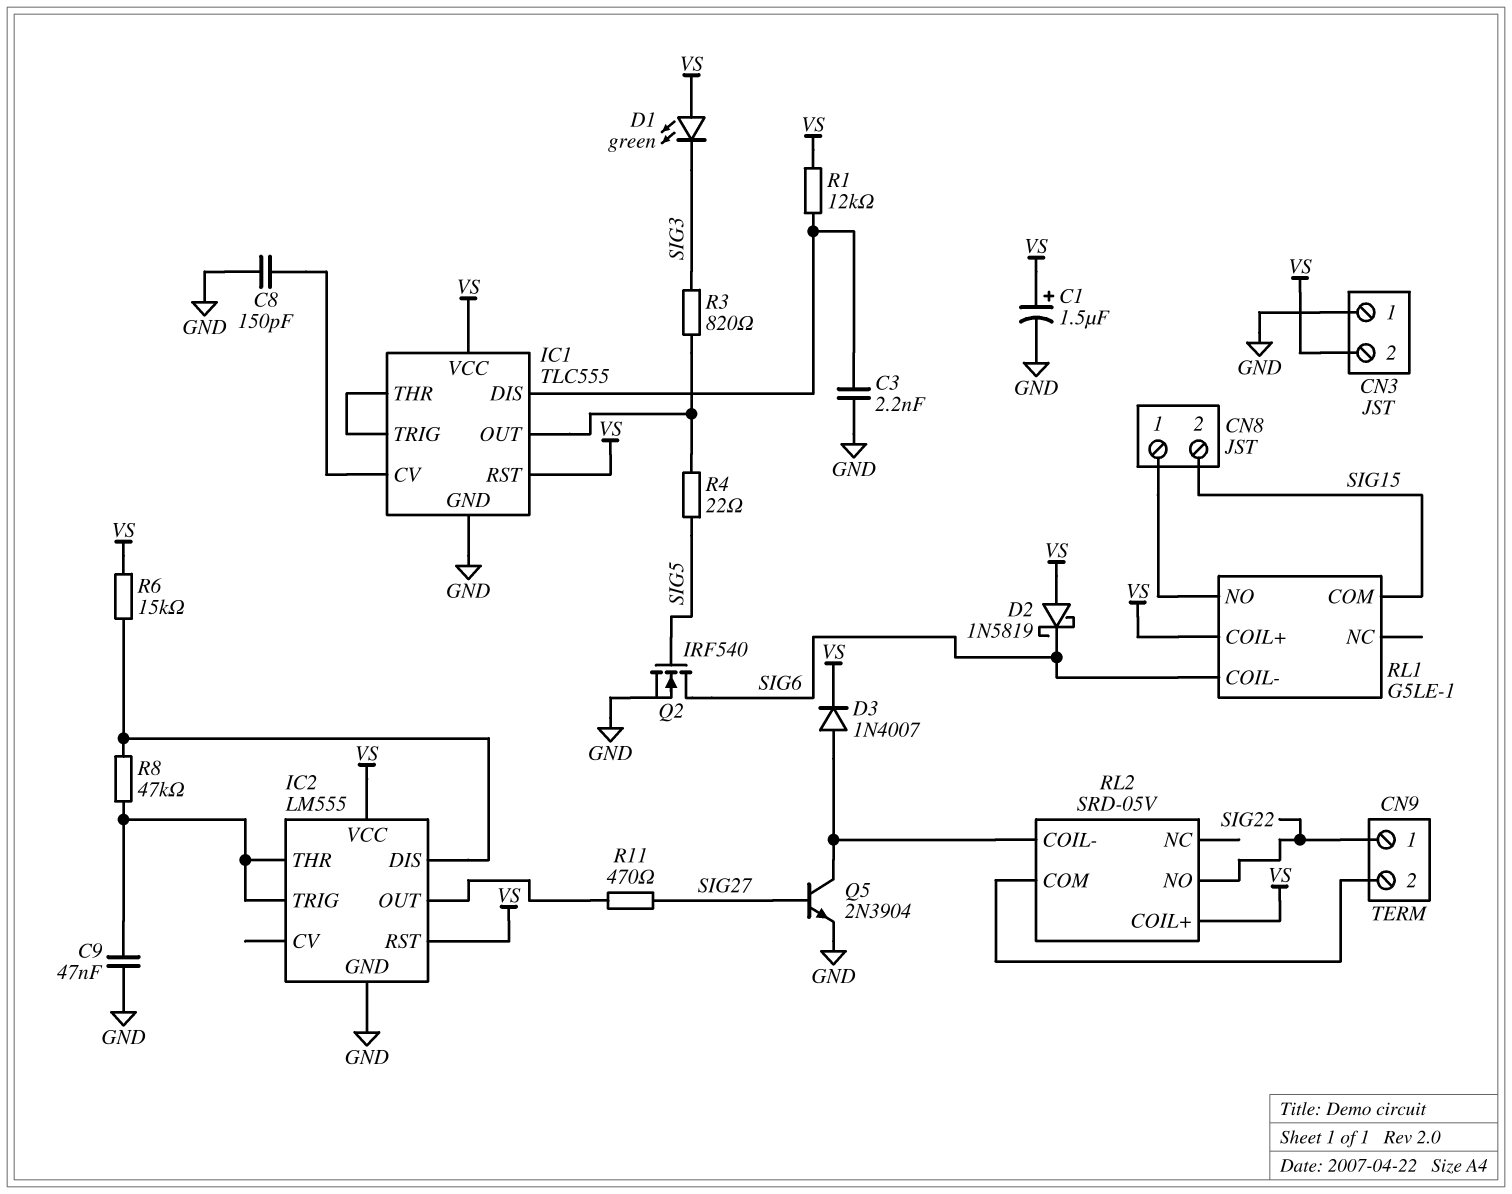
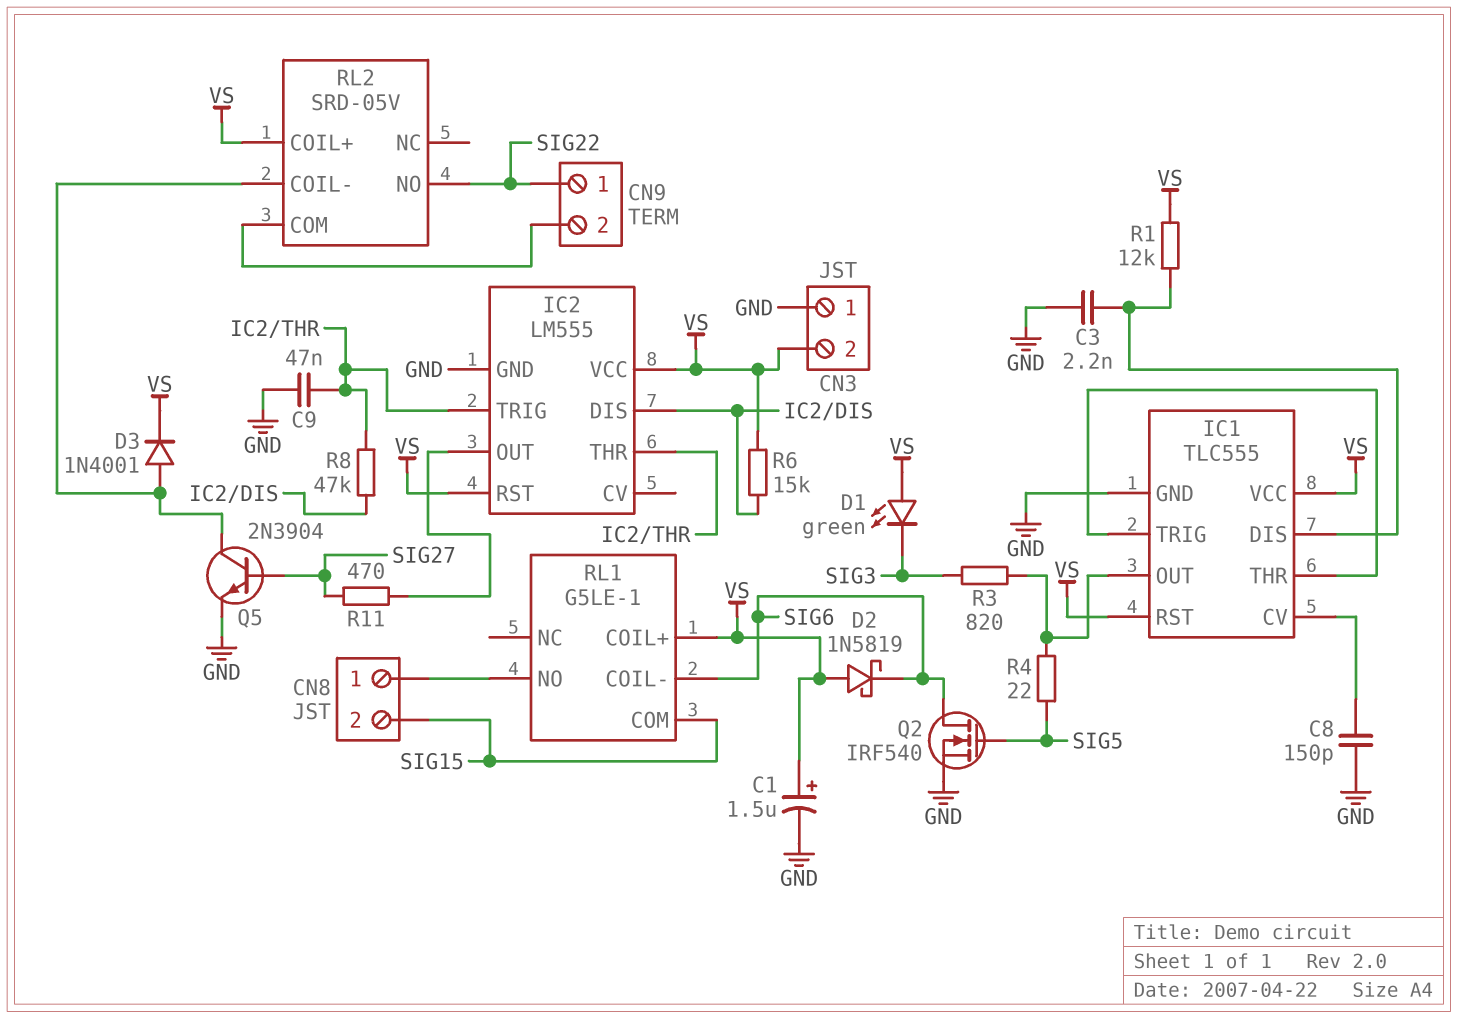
D3: diode 1N4007 (A RL2/COIL-, K VS) -> diode 1N4001 (A RL2/COIL-, K VS)

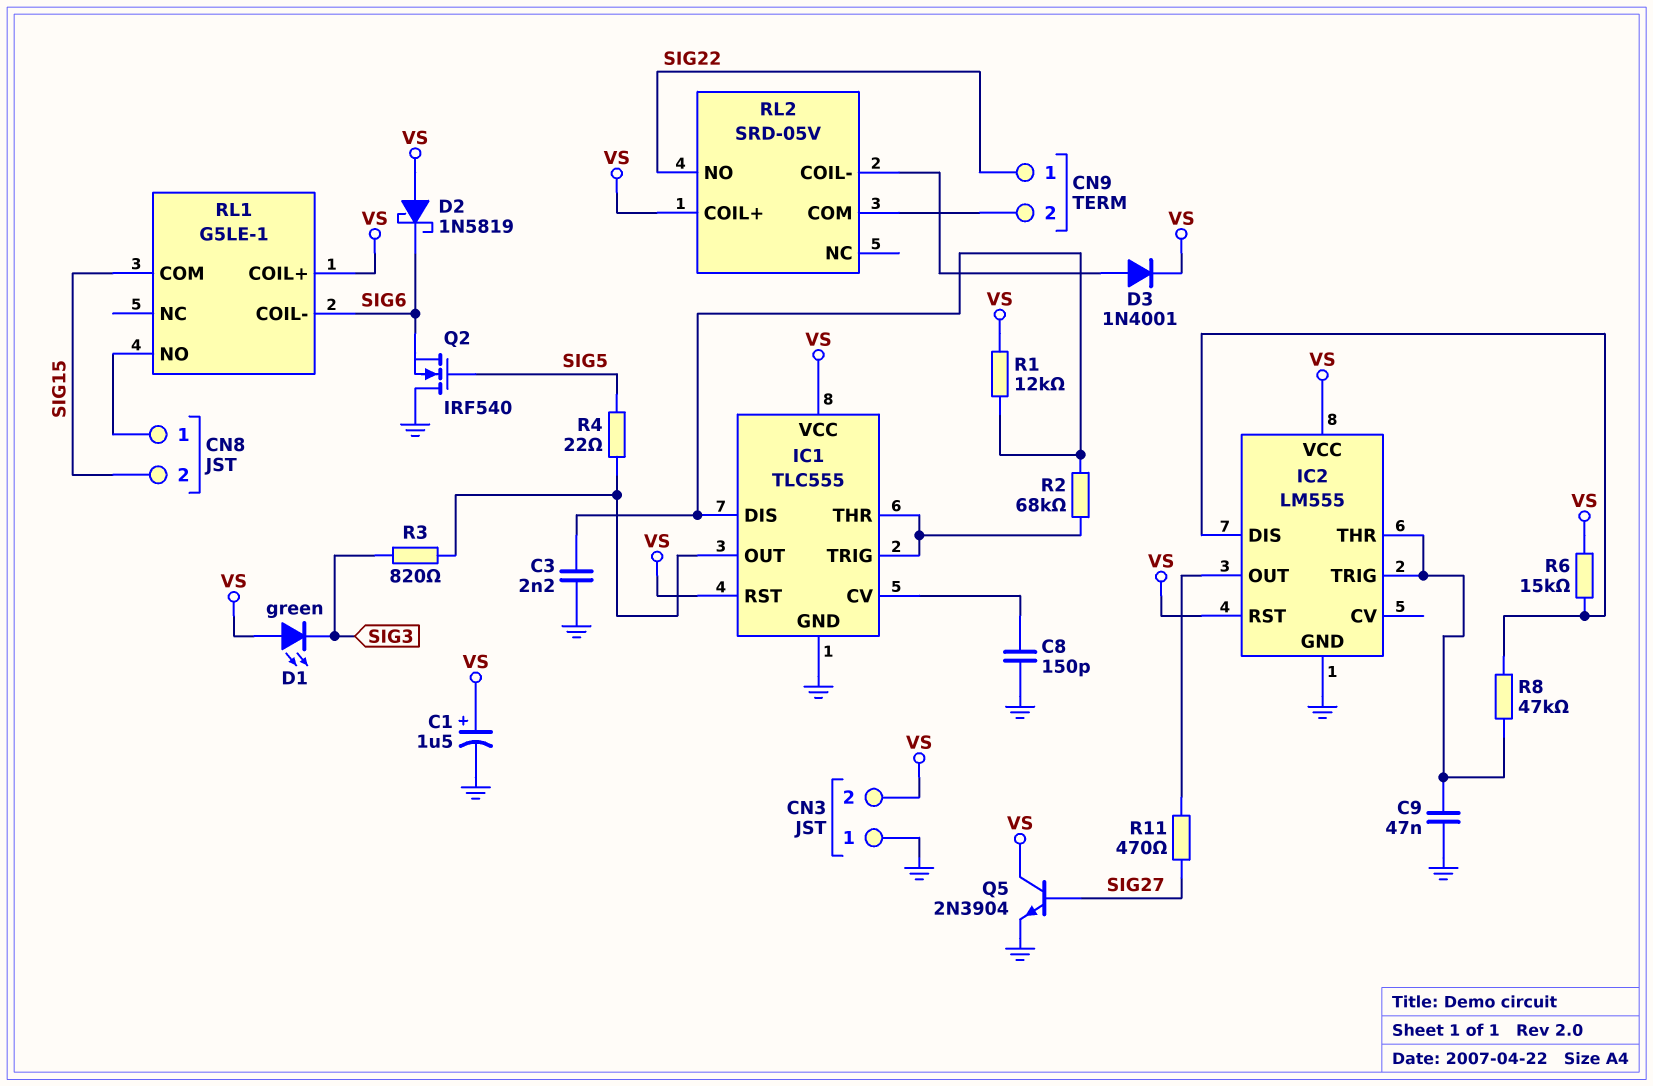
Q2: NMOS IRF540 (G SIG5, D SIG6, S GND) -> NMOS IRF540 (G SIG5, D GND, S SIG6)
Q5: NPN 2N3904 (B SIG27, C RL2/COIL-, E GND) -> NPN 2N3904 (B SIG27, C VS, E GND)
R2: none -> 68k (IC1/DIS, IC1/THR)

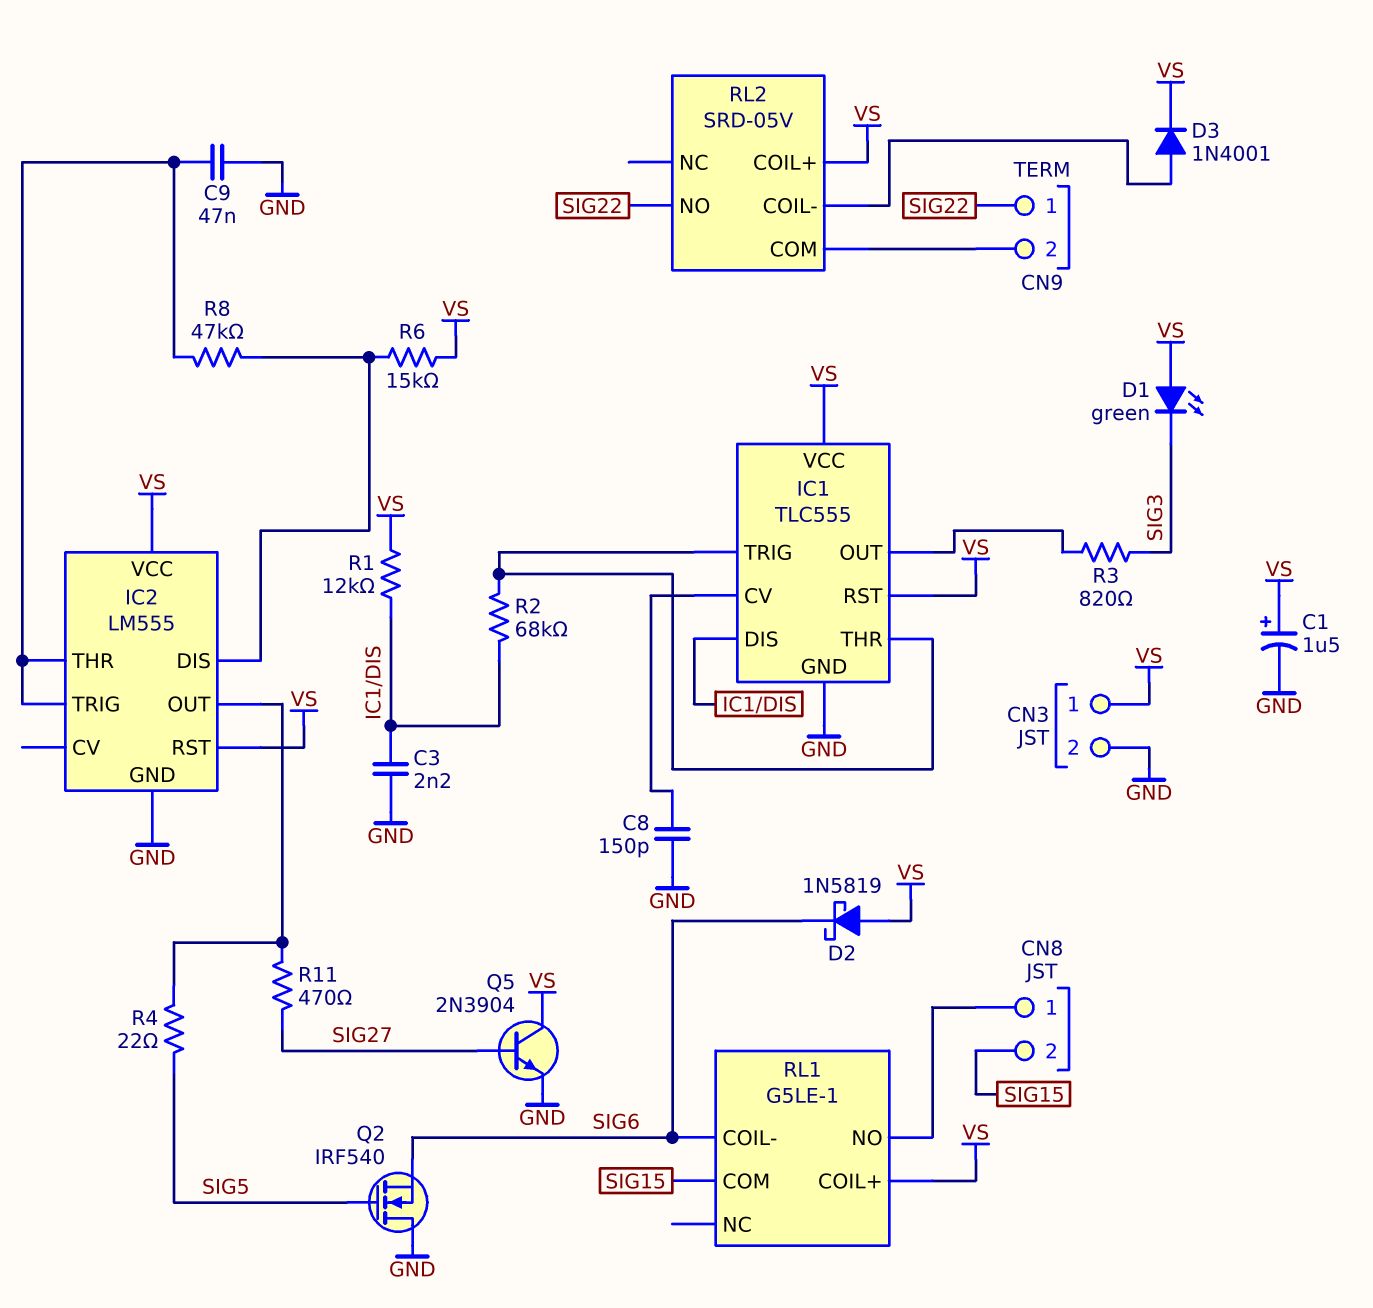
CN3 pin 1: GND -> VS
CN3 pin 2: VS -> GND
R4: 22 (IC1/OUT, SIG5) -> 22 (IC2/OUT, SIG5)

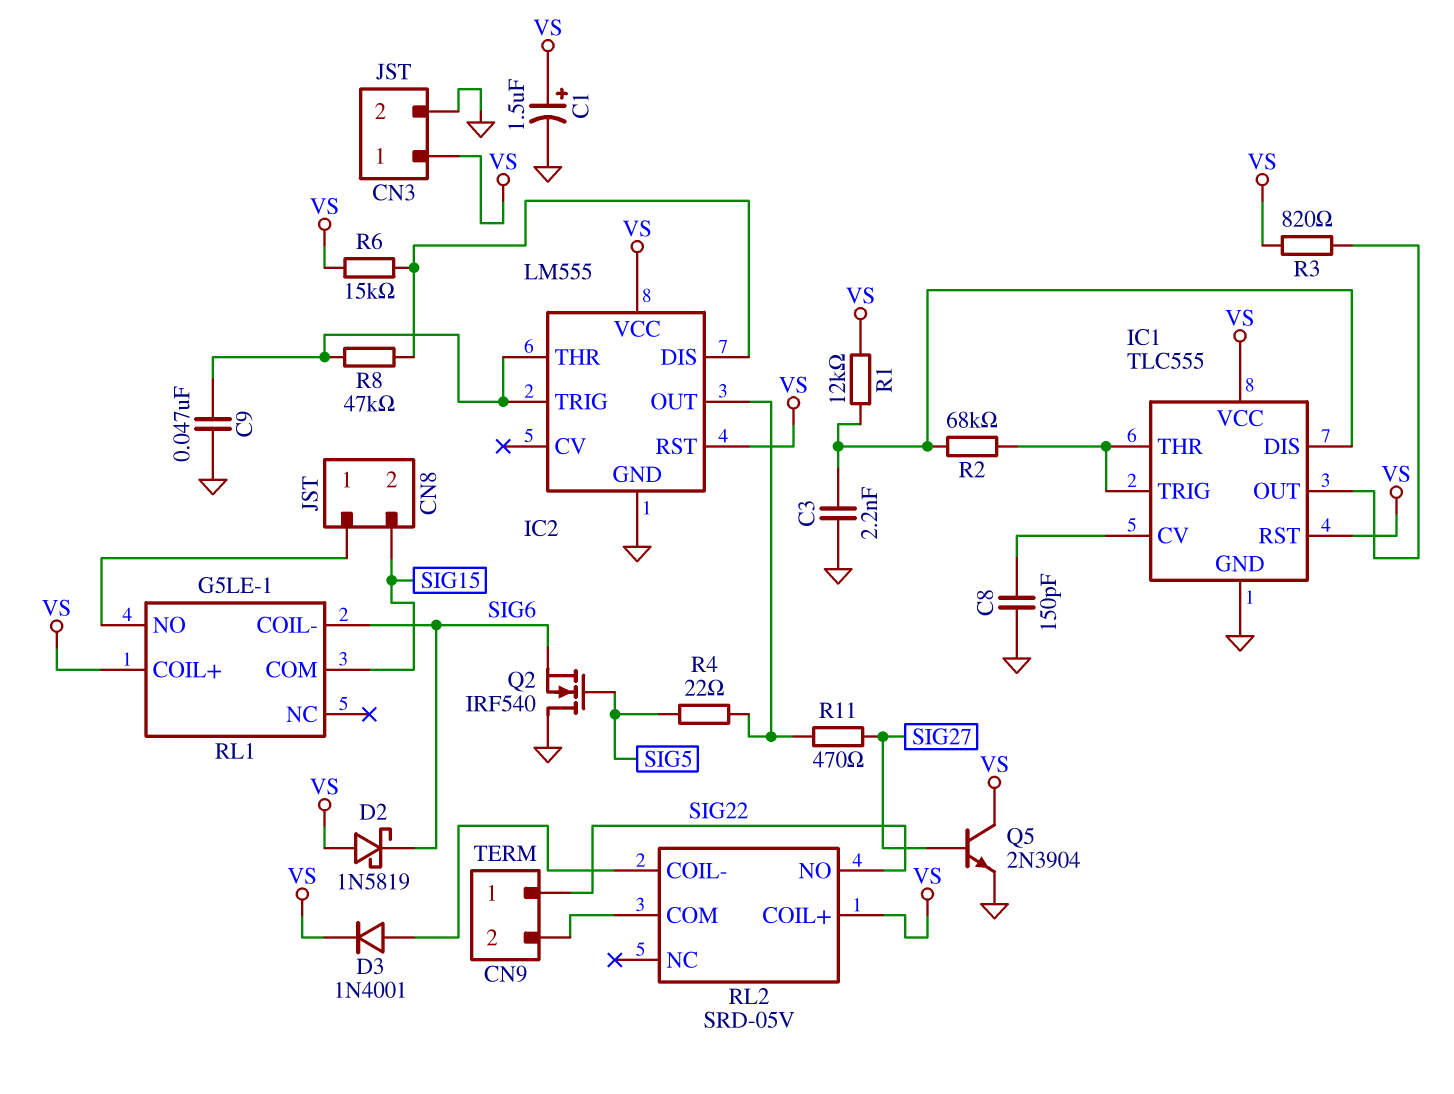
D1: LED green (A VS, K SIG3) -> none
R3: 820 (IC1/OUT, SIG3) -> 820 (IC1/OUT, VS)

